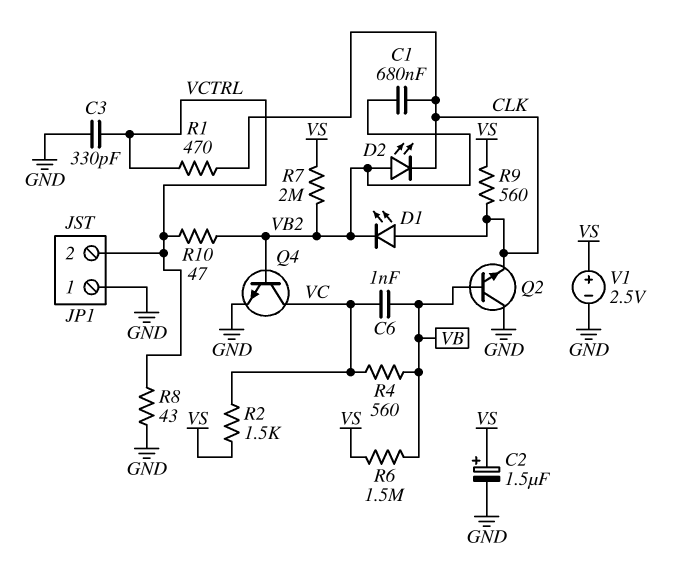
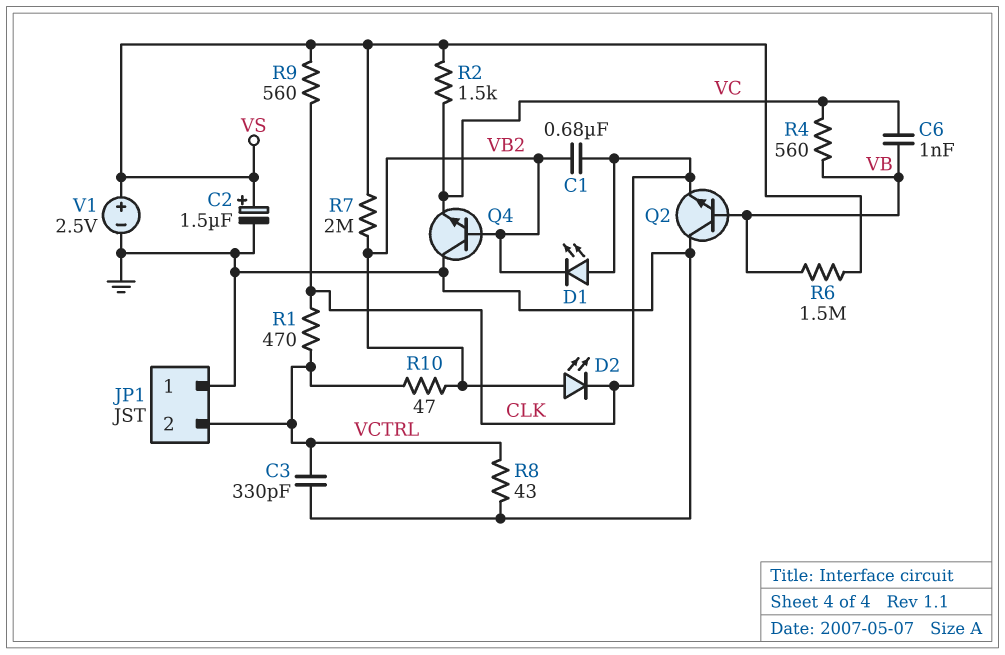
Q4: NPN (B VB2, C VC, E GND) -> NPN (B VB2, C GND, E VC)

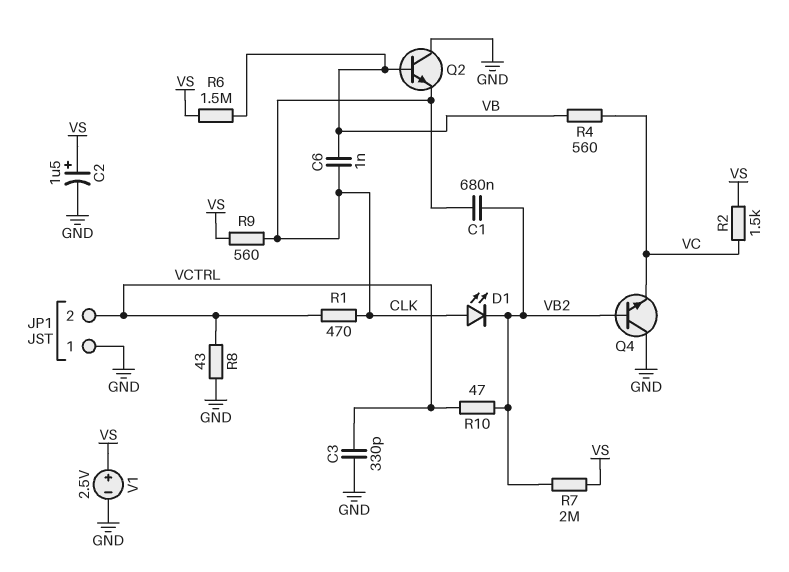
C6: 1nF (VB, VC) -> 1nF (CLK, VB)
D2: LED (A VB2, K CLK) -> none

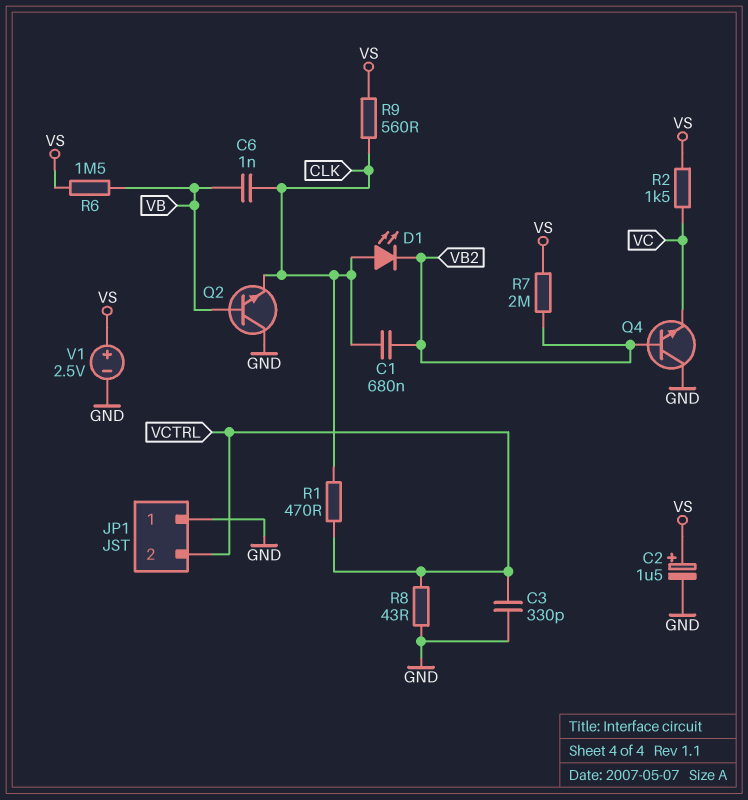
R4: 560 (VB, VC) -> none
R10: 47 (VB2, VCTRL) -> none

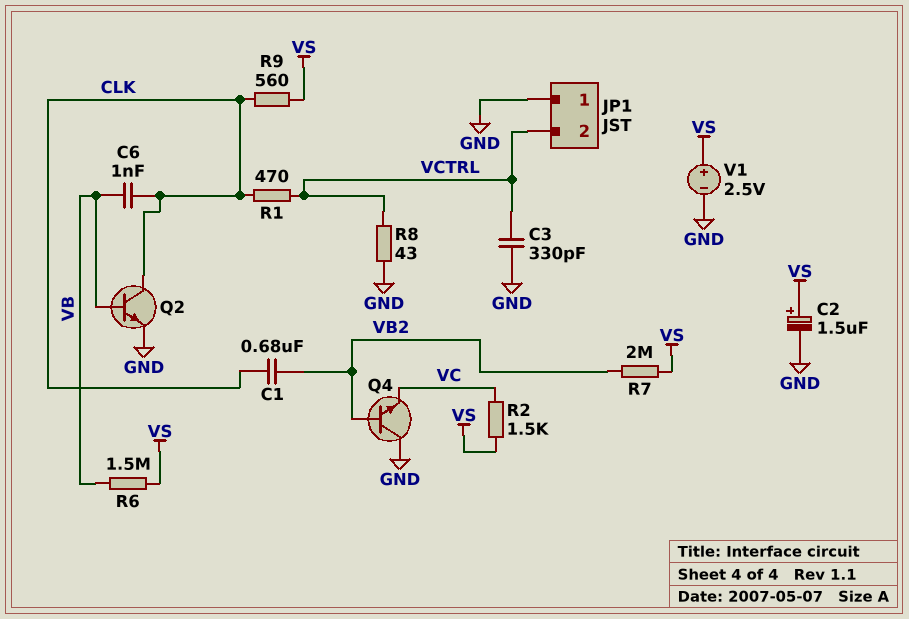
D1: LED (A CLK, K VB2) -> none
Q2: NPN (B VB, C GND, E CLK) -> NPN (B VB, C CLK, E GND)

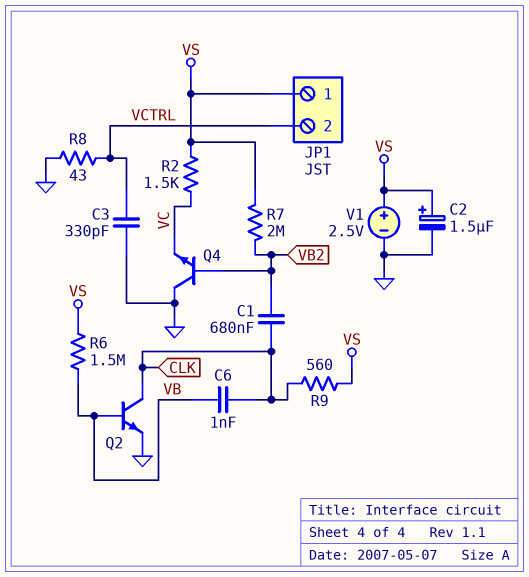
JP1 pin 1: GND -> VS
R1: 470 (CLK, VCTRL) -> none

